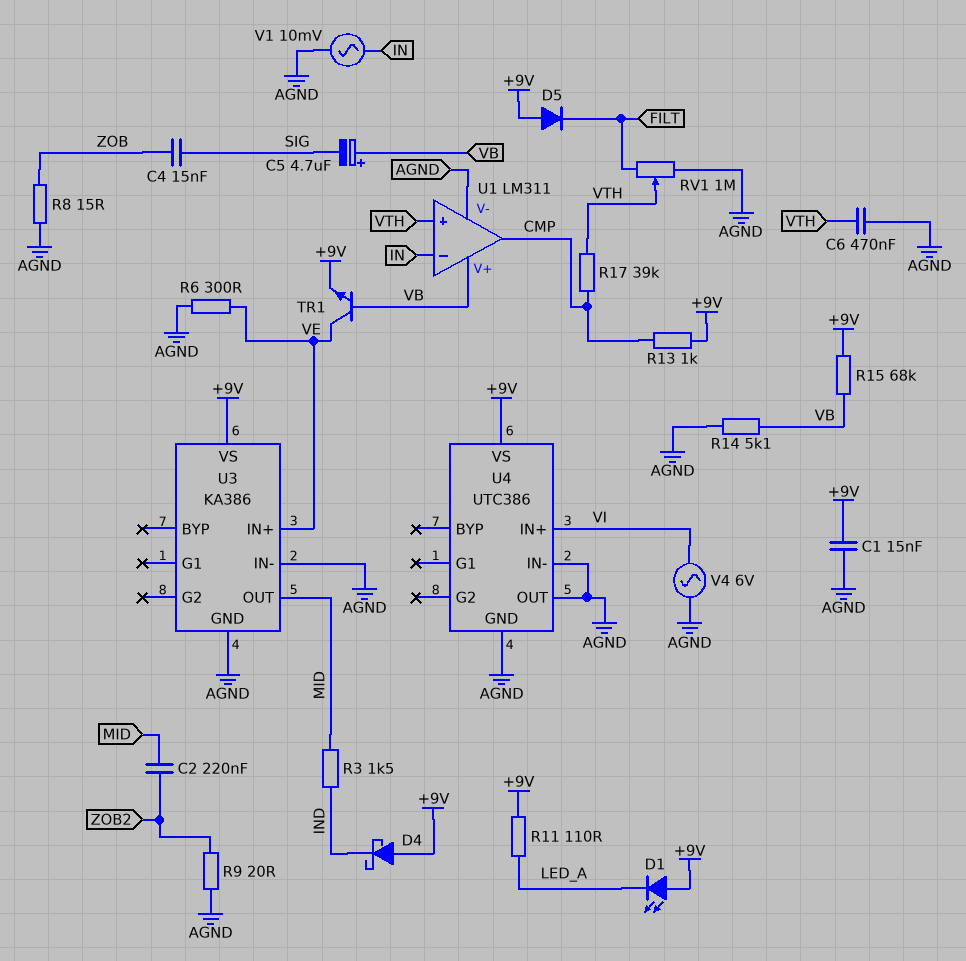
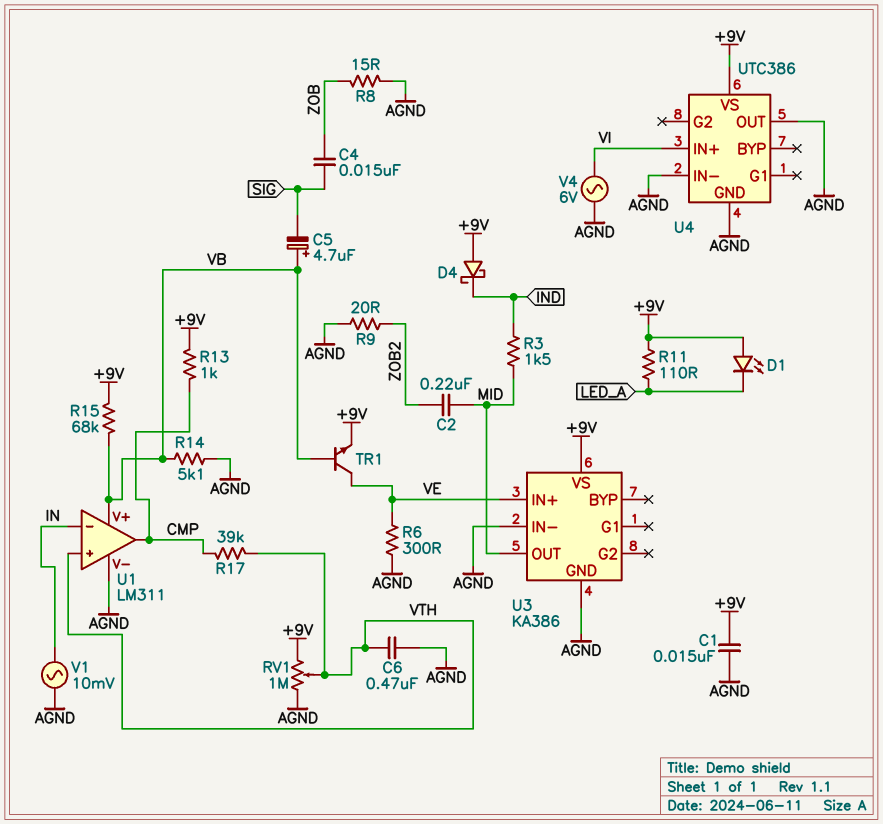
D5: diode (A +9V, K FILT) -> none
RV1: 1M (AGND, FILT, wiper VTH) -> 1M (+9V, AGND, wiper VTH)

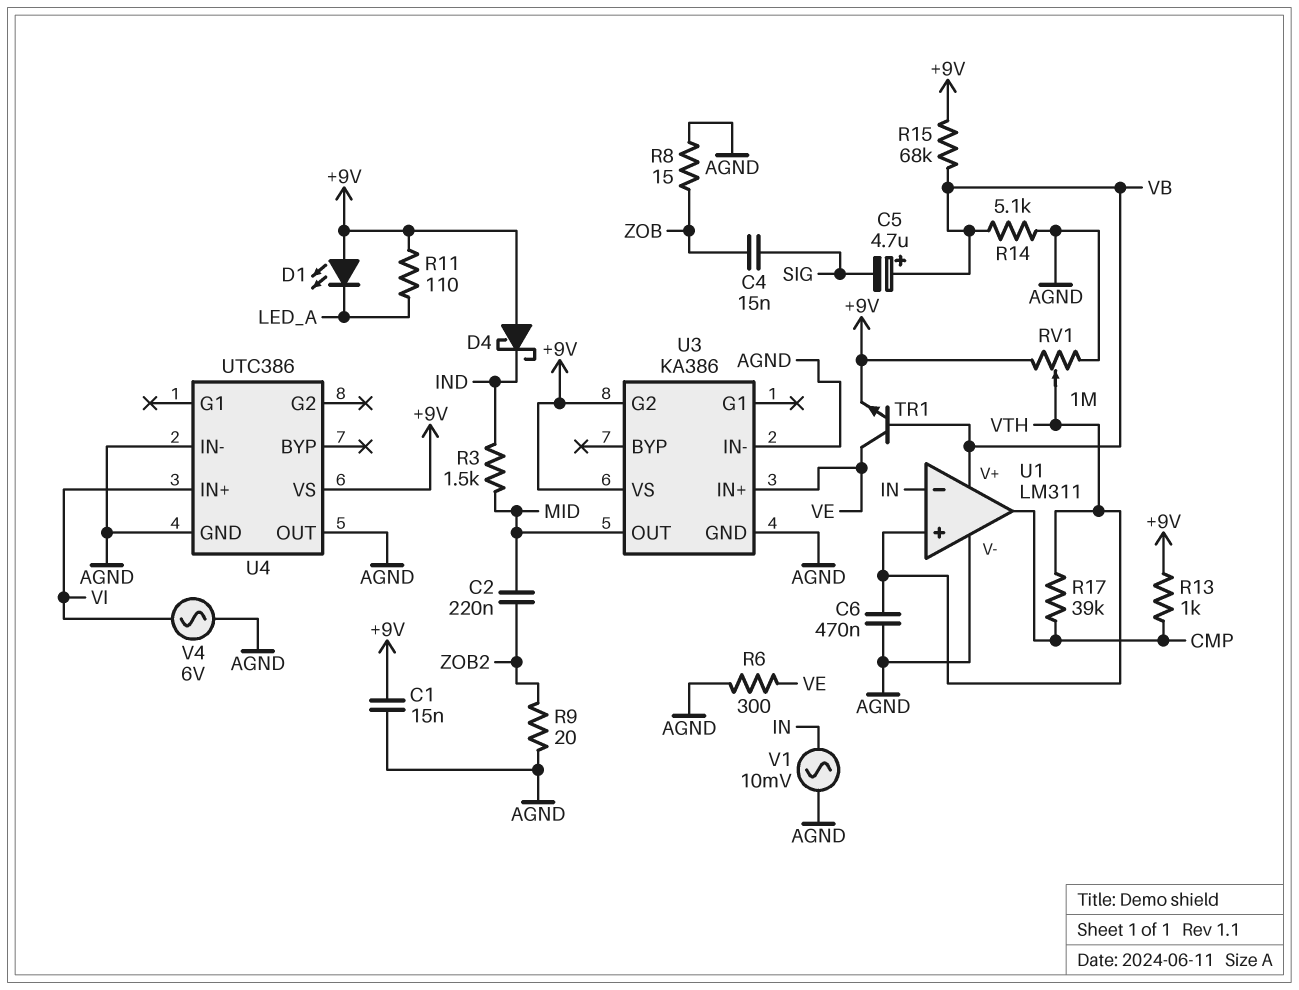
U3 pin G2: none -> +9V

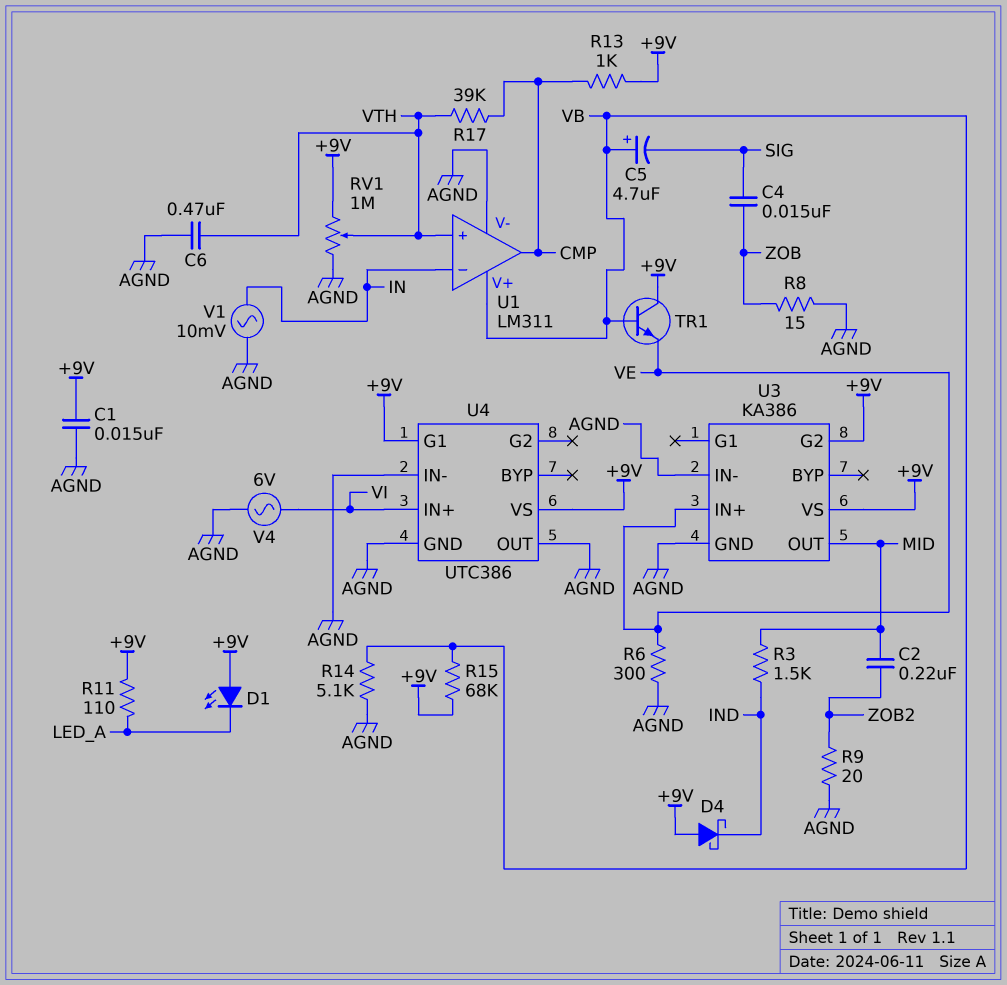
TR1: NPN (B VB, C VE, E +9V) -> NPN (B VB, C +9V, E VE)
U4 pin G1: none -> +9V

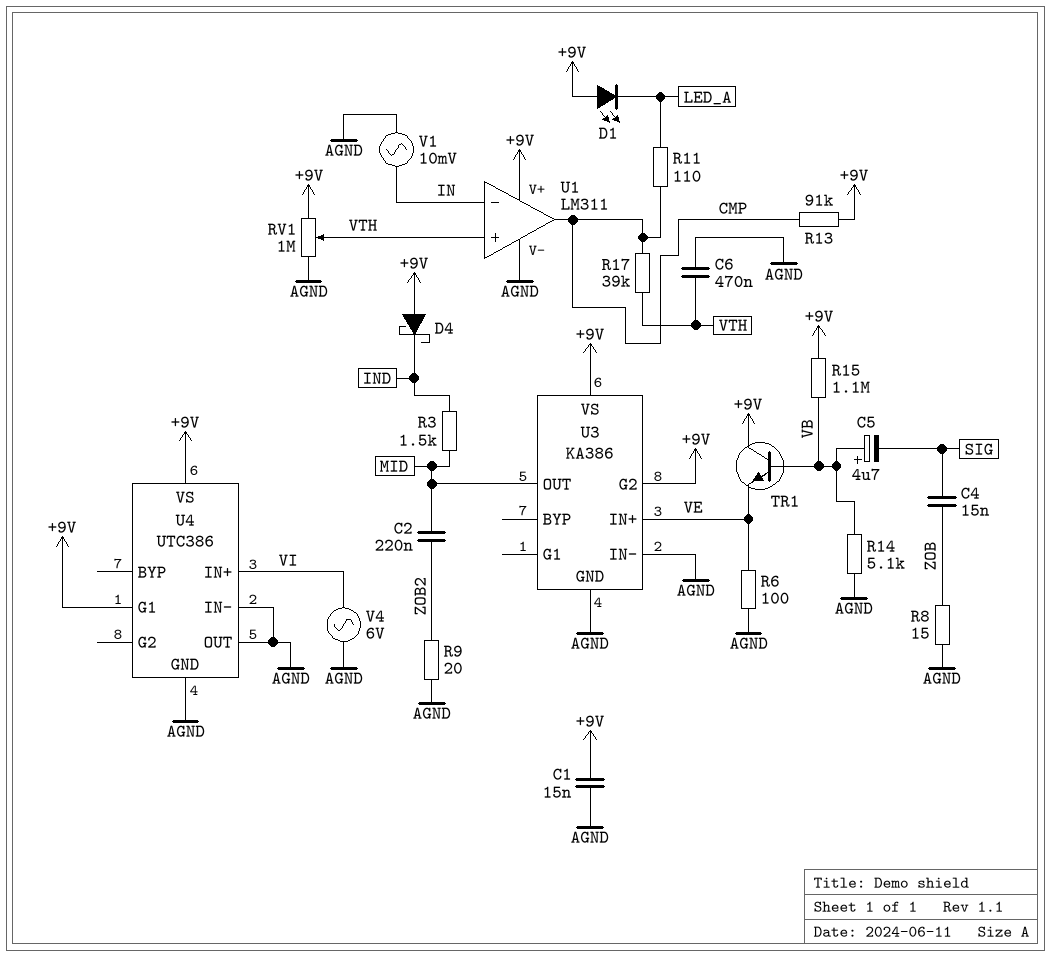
R6: 300 (AGND, VE) -> 100 (AGND, VE)
R11: 110 (+9V, LED_A) -> 110 (CMP, LED_A)
R13: 1k (+9V, CMP) -> 91k (+9V, CMP)
R15: 68k (+9V, VB) -> 1.1M (+9V, VB)
U1 pin V+: VB -> +9V

